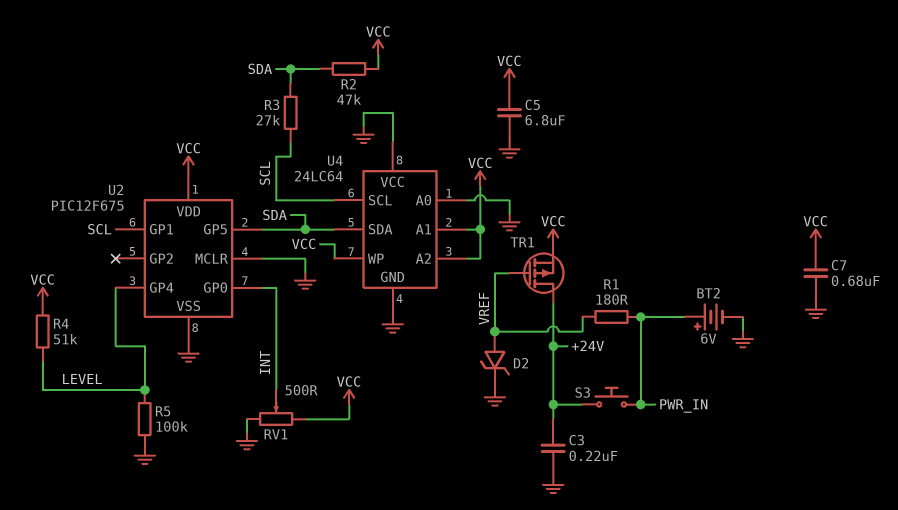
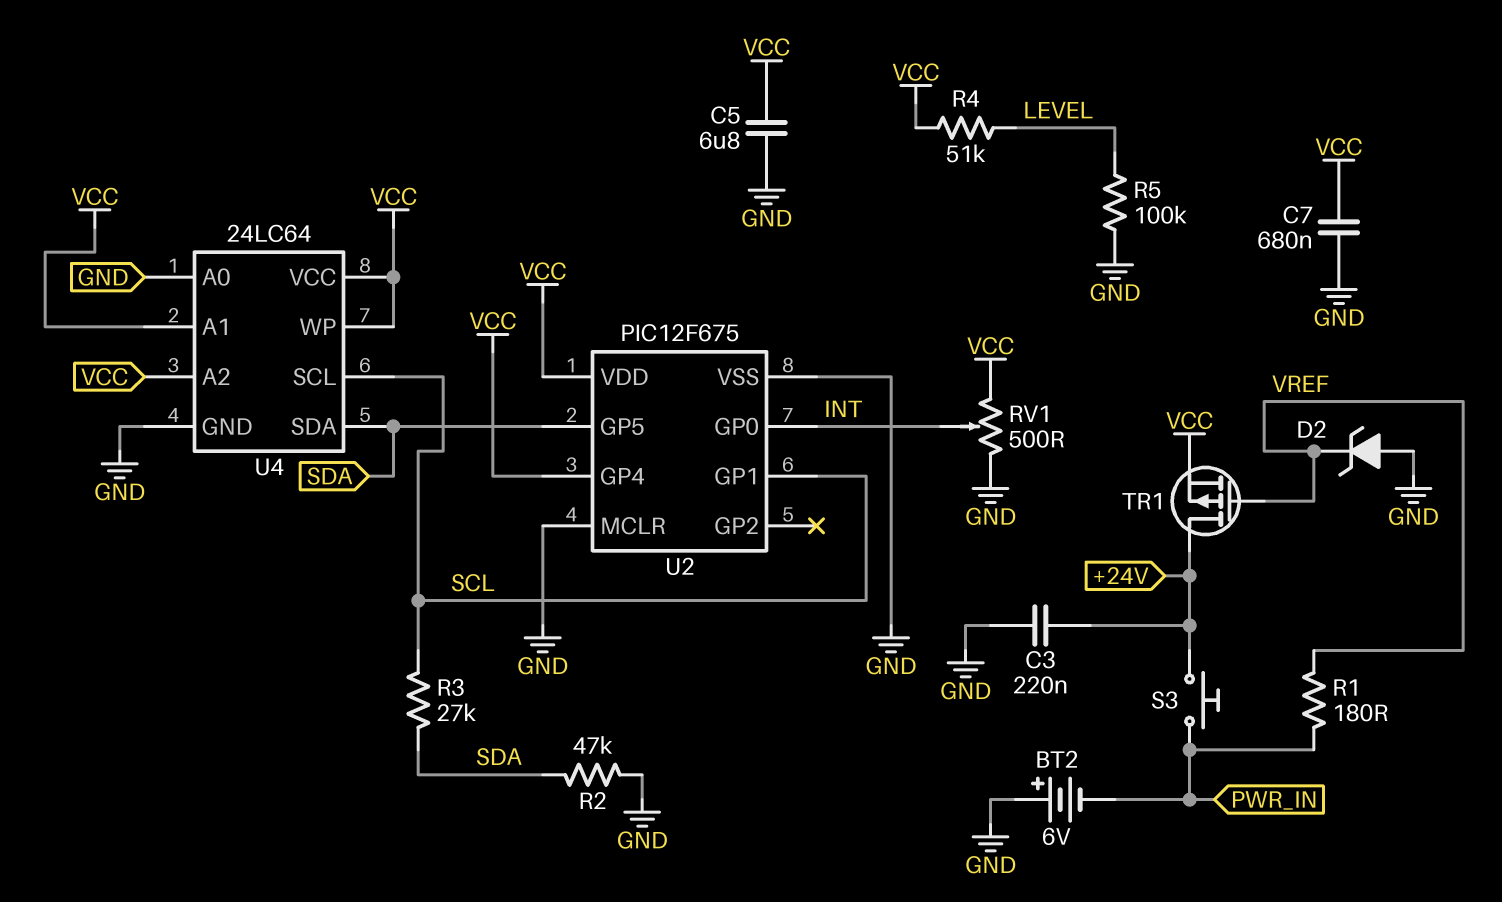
BT2: 6V (plus PWR_IN, minus GND) -> 6V (plus GND, minus PWR_IN)
D2: zener (A VREF, K GND) -> zener (A GND, K VREF)
R2: 47k (SDA, VCC) -> 47k (GND, SDA)
U2 pin GP4: LEVEL -> VCC
U4 pin VCC: GND -> VCC

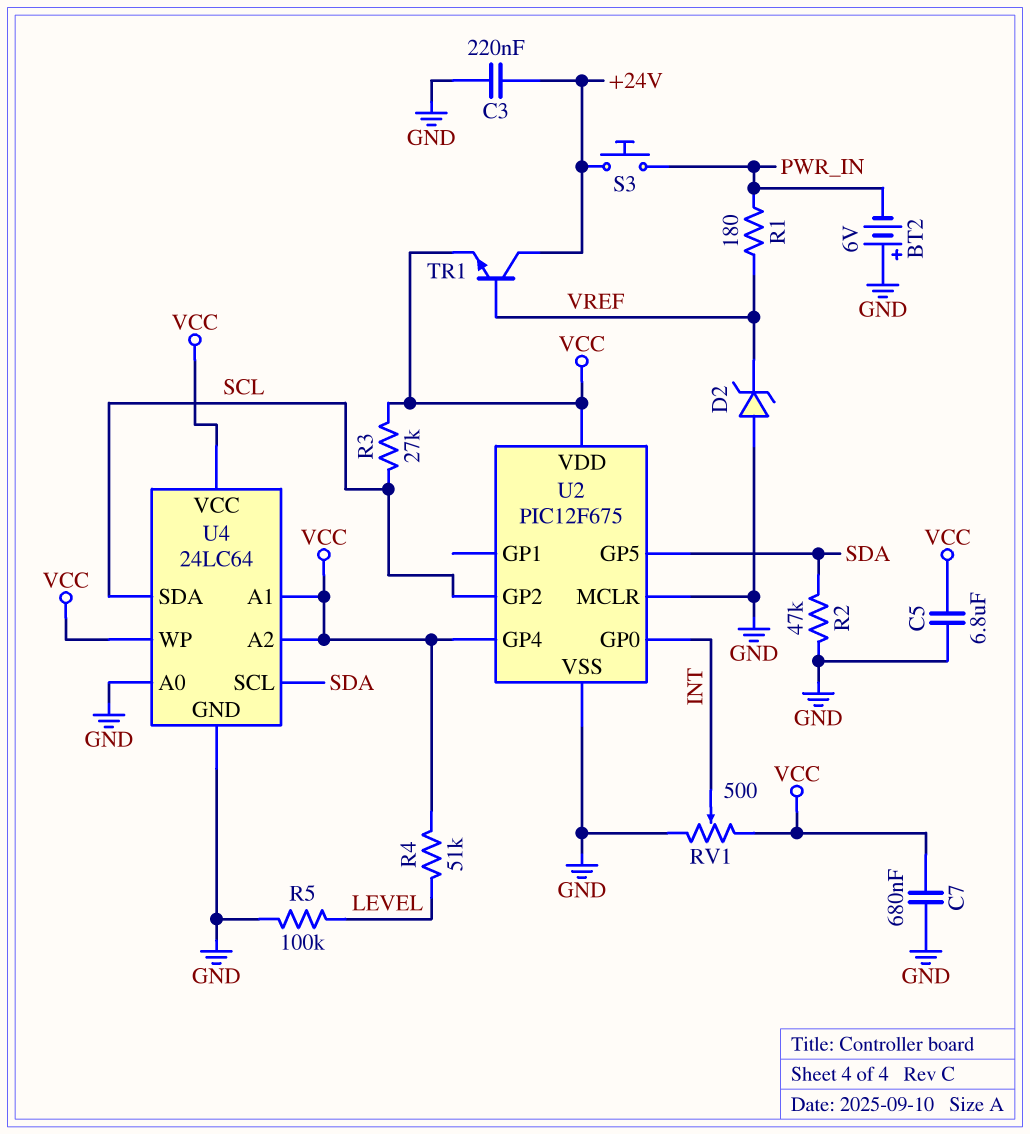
R3: 27k (SCL, SDA) -> 27k (SCL, VCC)
TR1: PMOS (G VREF, D +24V, S VCC) -> NPN (B VREF, C +24V, E VCC)
U2 pin GP1: SCL -> none
U2 pin GP2: none -> SCL
U4 pin SCL: SCL -> SDA
U4 pin SDA: SDA -> SCL

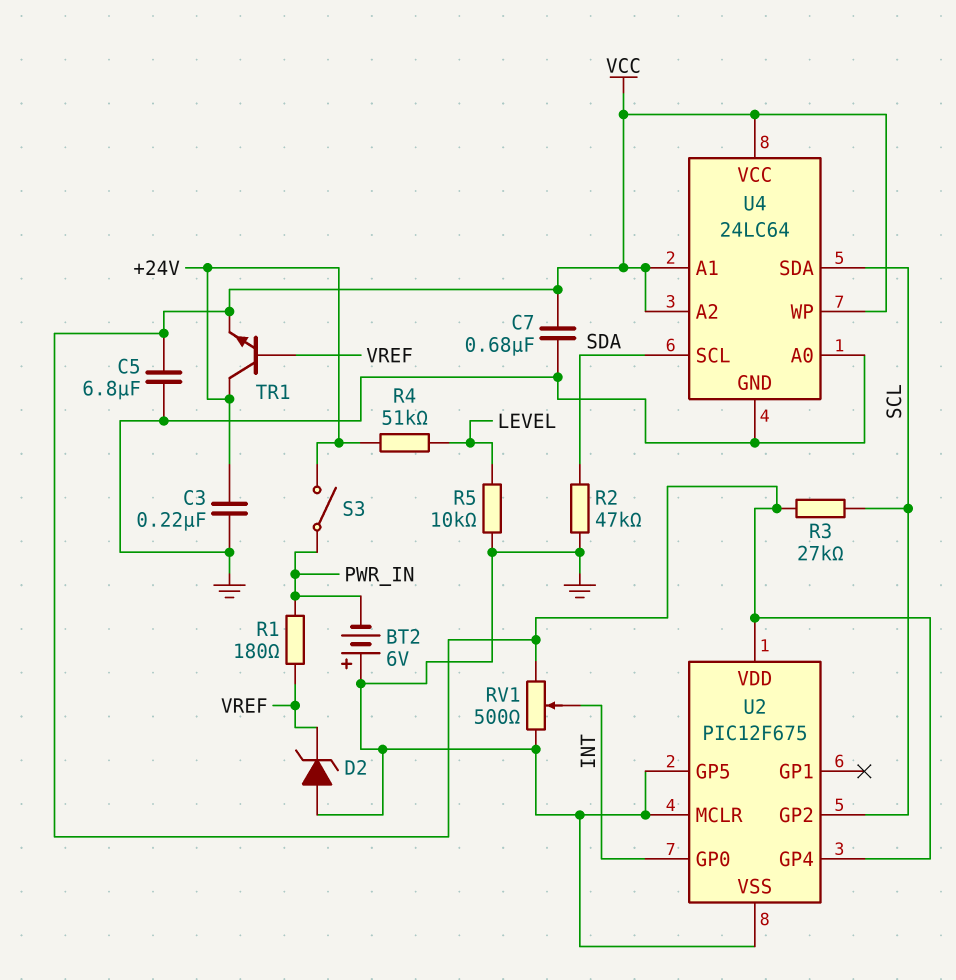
R4: 51k (LEVEL, VCC) -> 51k (+24V, LEVEL)
R5: 100k (GND, LEVEL) -> 10k (GND, LEVEL)
S3: button (+24V, PWR_IN) -> switch (+24V, PWR_IN)
U2 pin GP5: SDA -> GND

